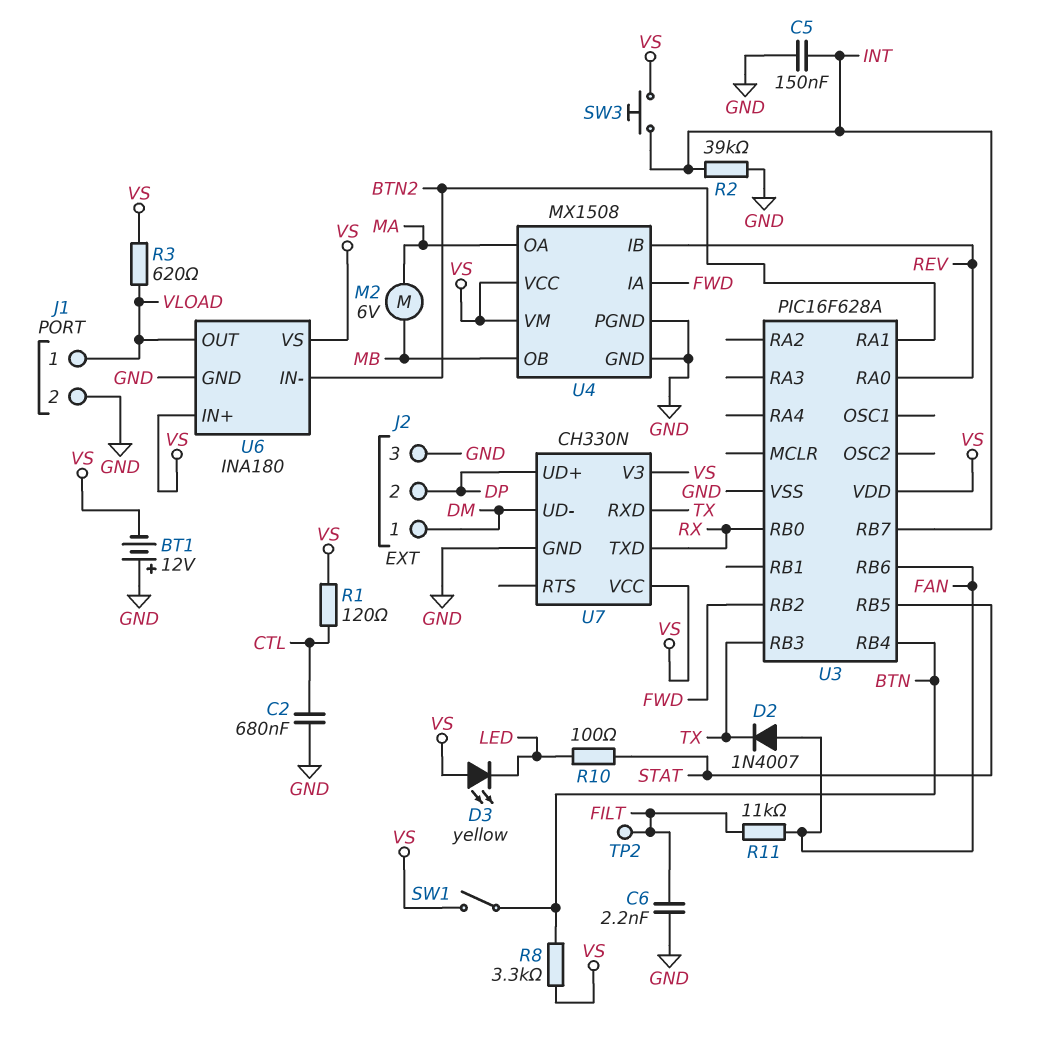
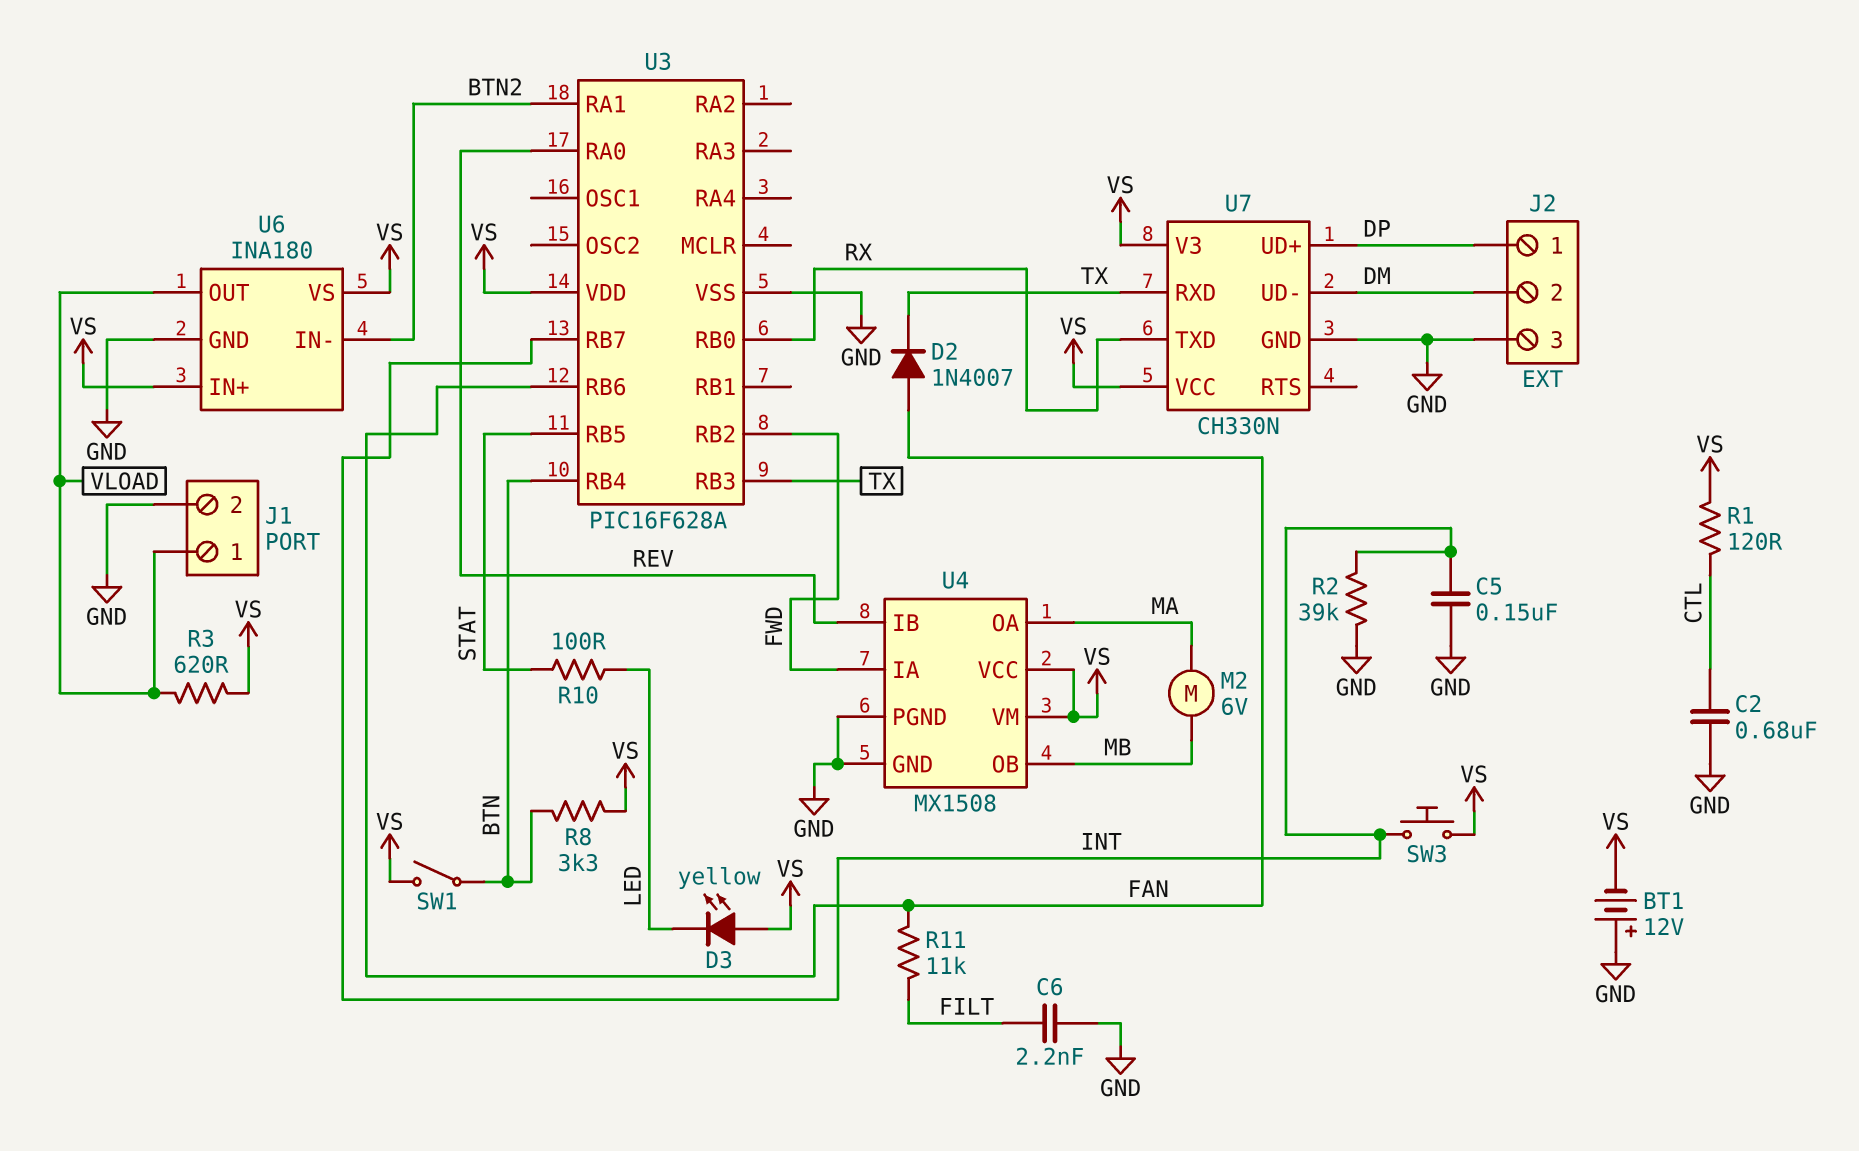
J2 pin 1: DM -> DP
J2 pin 2: DP -> DM
TP2: test point (FILT) -> none

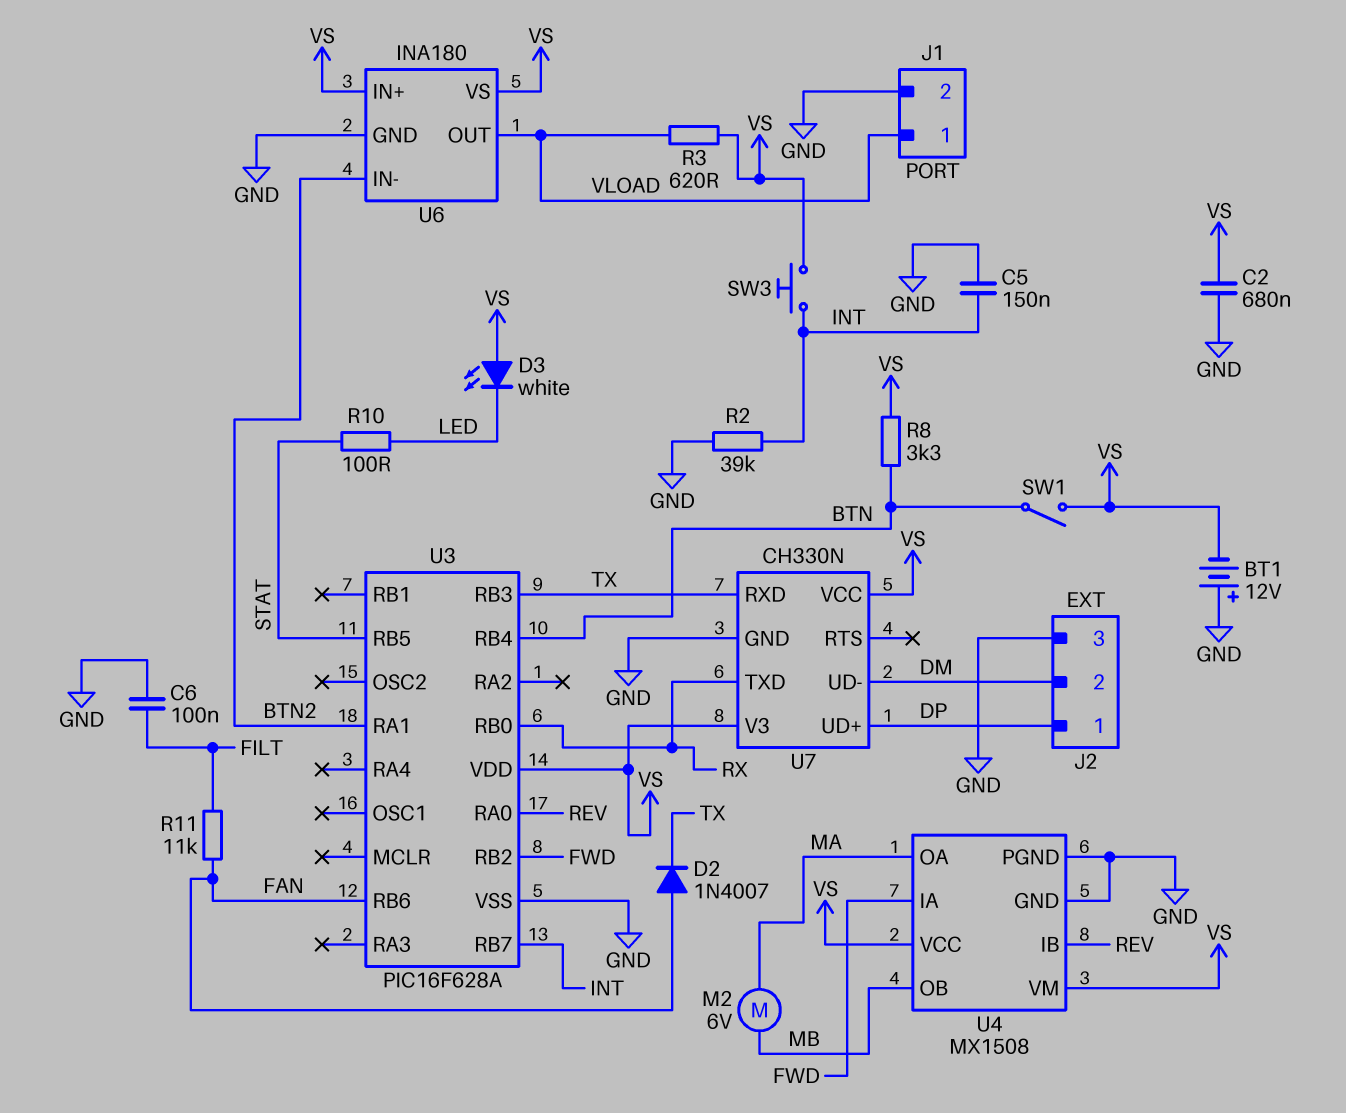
C2: 680nF (CTL, GND) -> 680nF (GND, VS)
C6: 2.2nF (FILT, GND) -> 100nF (FILT, GND)
D3: LED yellow (A VS, K LED) -> LED white (A VS, K LED)
R1: 120 (CTL, VS) -> none

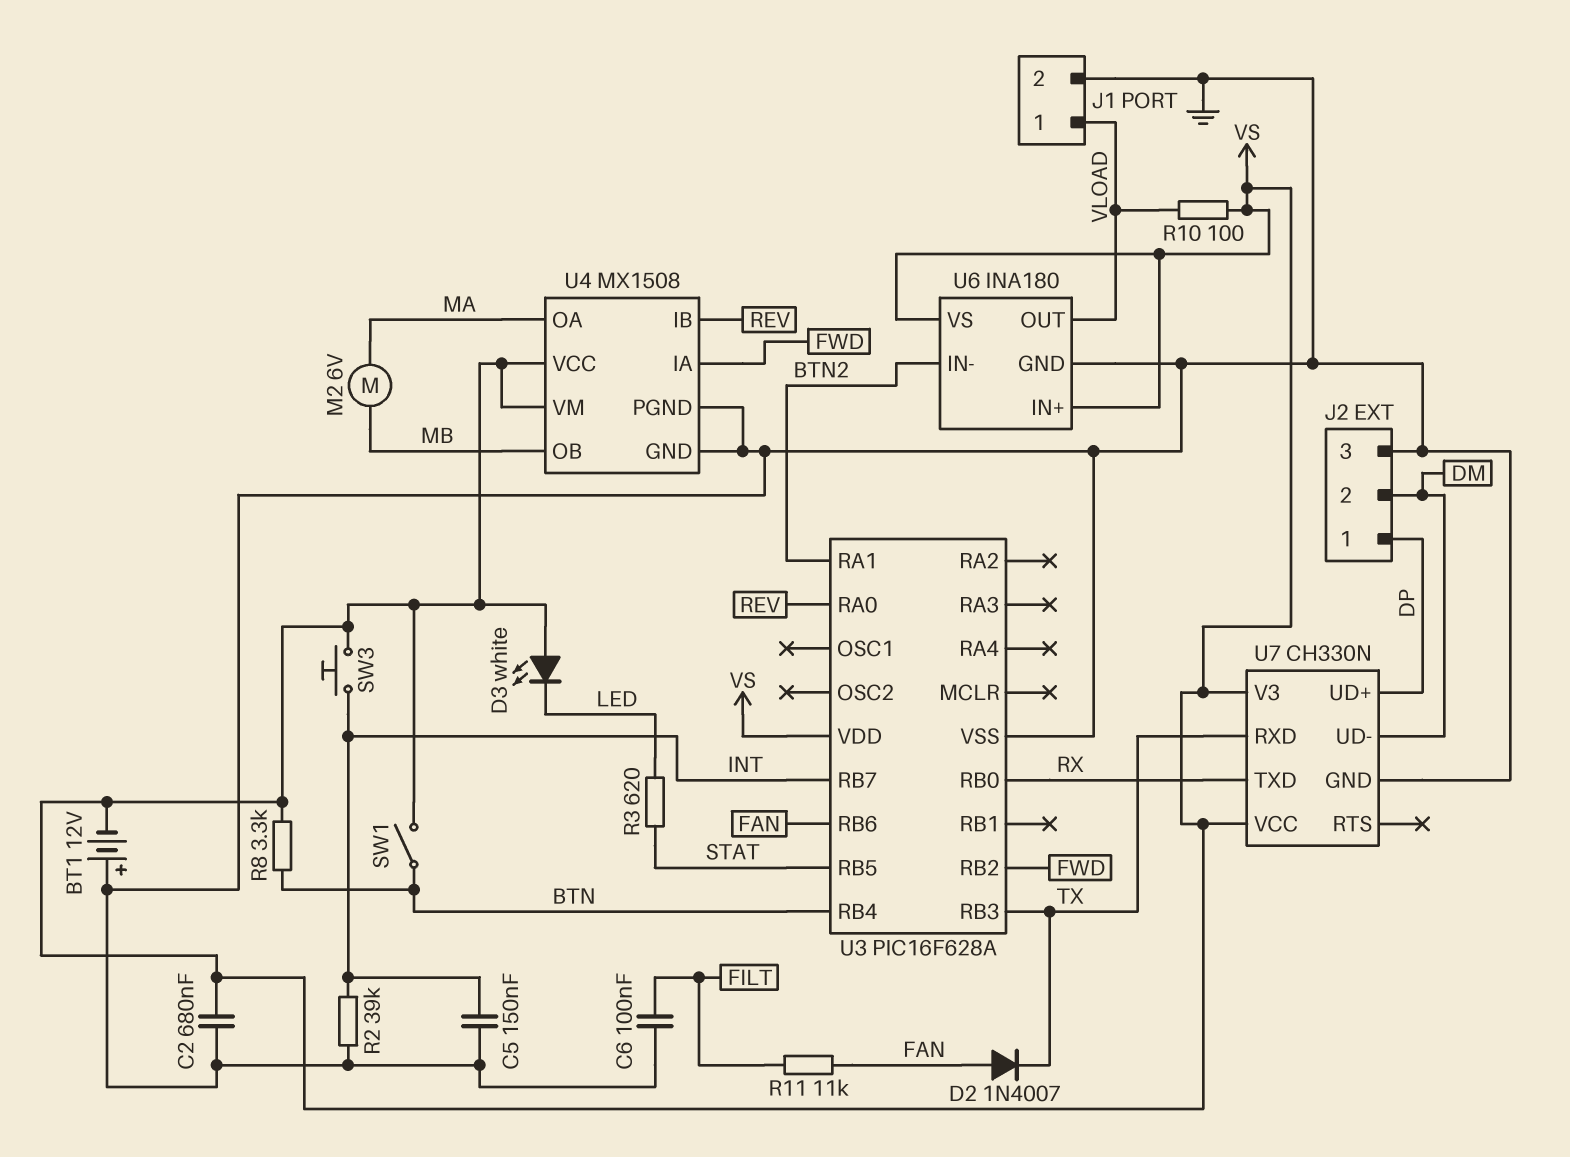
R3: 620 (VLOAD, VS) -> 620 (LED, STAT)
R10: 100 (LED, STAT) -> 100 (VLOAD, VS)

